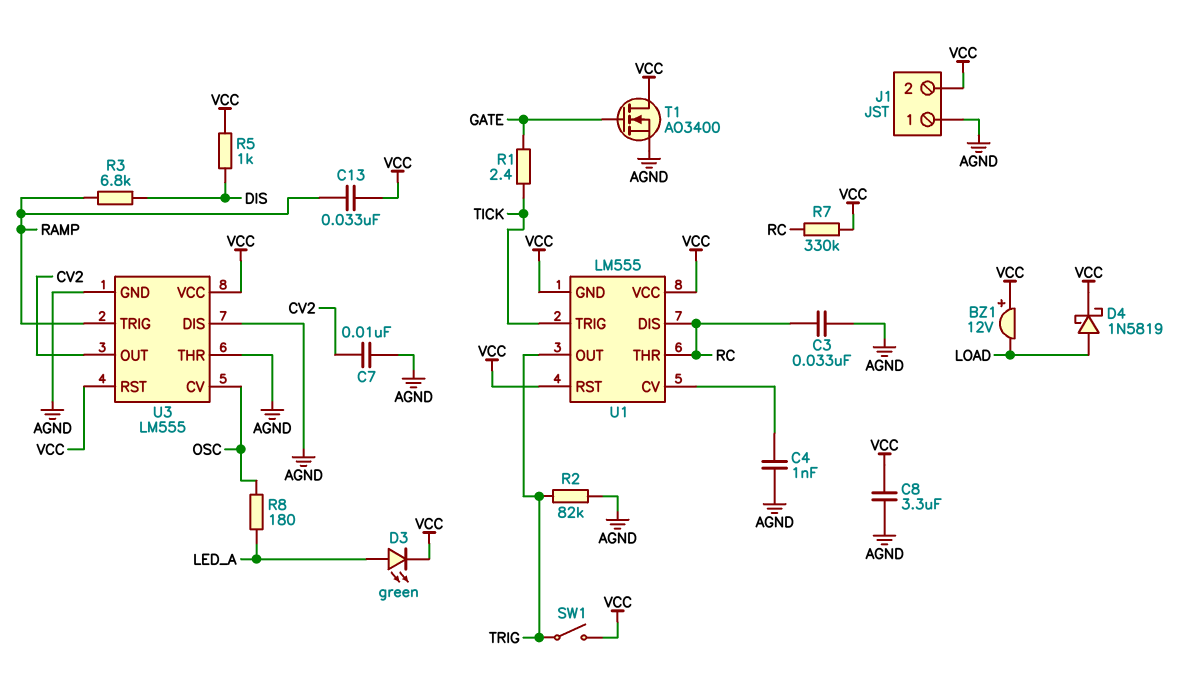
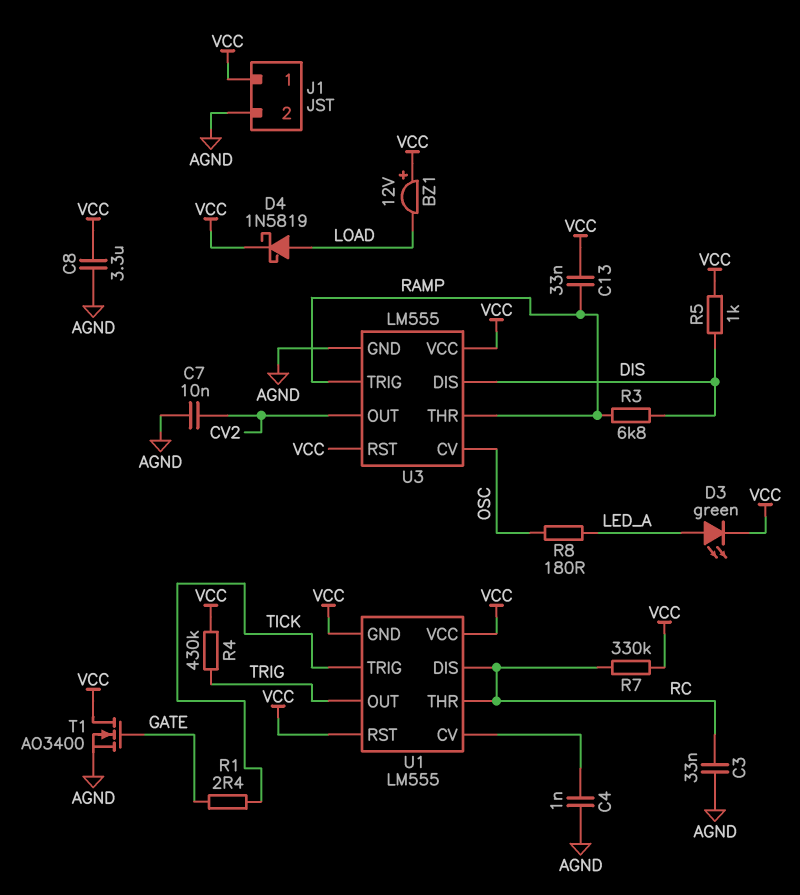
J1 pin 1: AGND -> VCC
J1 pin 2: VCC -> AGND
R2: 82k (AGND, TRIG) -> none
R4: none -> 430k (TRIG, VCC)
SW1: switch (TRIG, VCC) -> none
U3 pin DIS: AGND -> DIS
U3 pin THR: AGND -> RAMP

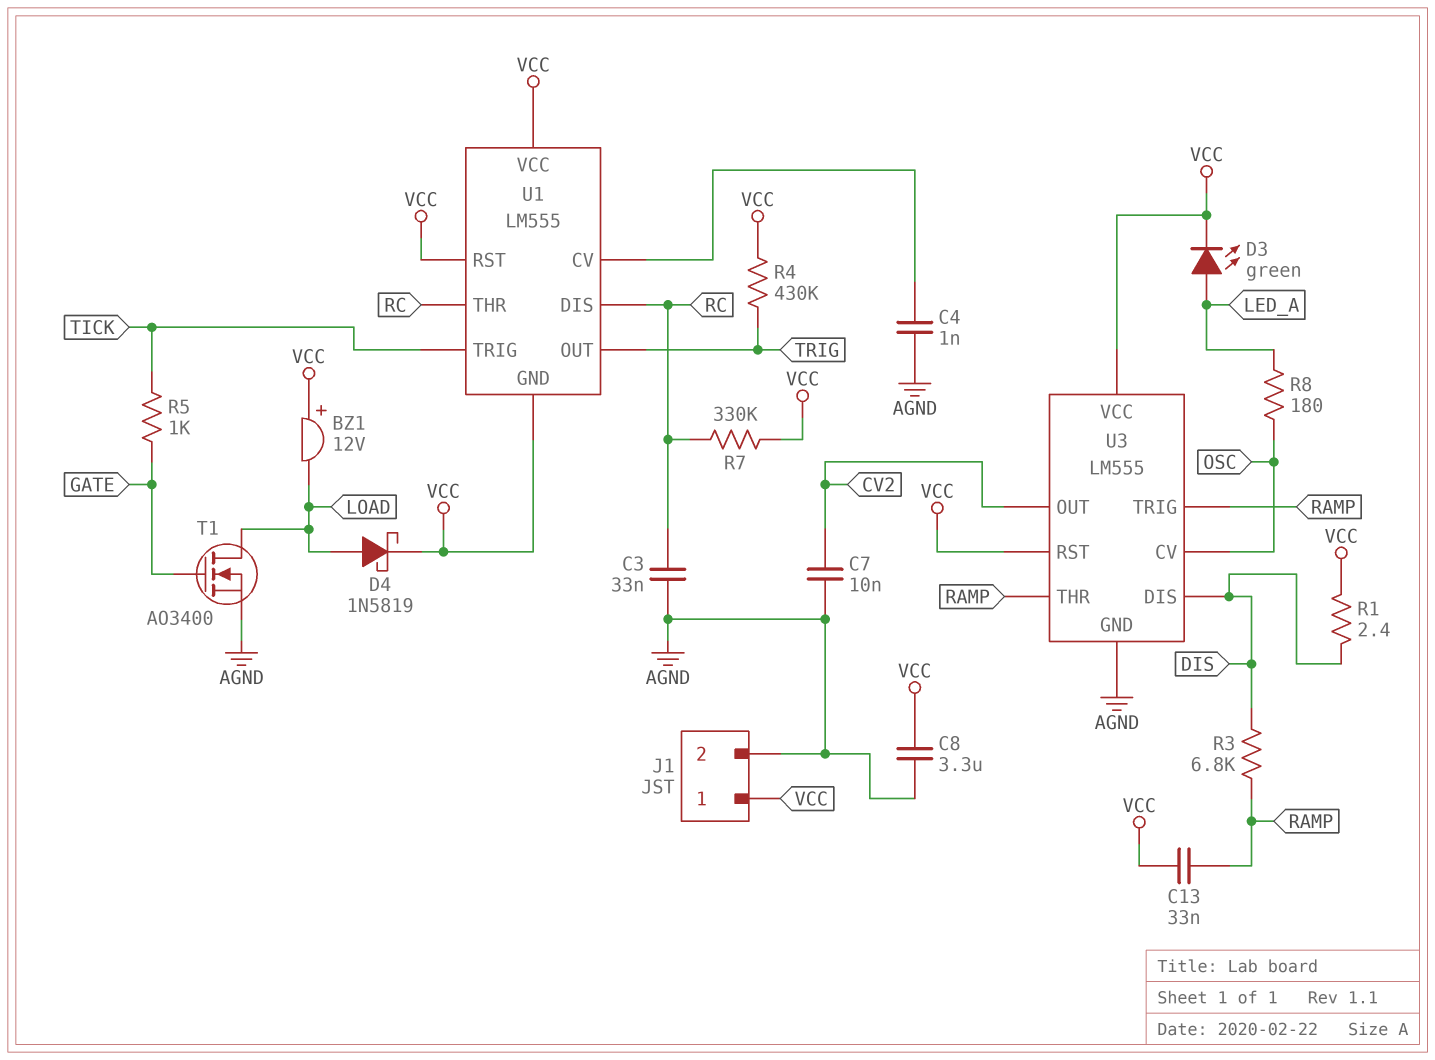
R1: 2.4 (GATE, TICK) -> 2.4 (DIS, VCC)
R5: 1k (DIS, VCC) -> 1k (GATE, TICK)
T1: NMOS AO3400 (G GATE, D VCC, S AGND) -> NMOS AO3400 (G GATE, D LOAD, S AGND)

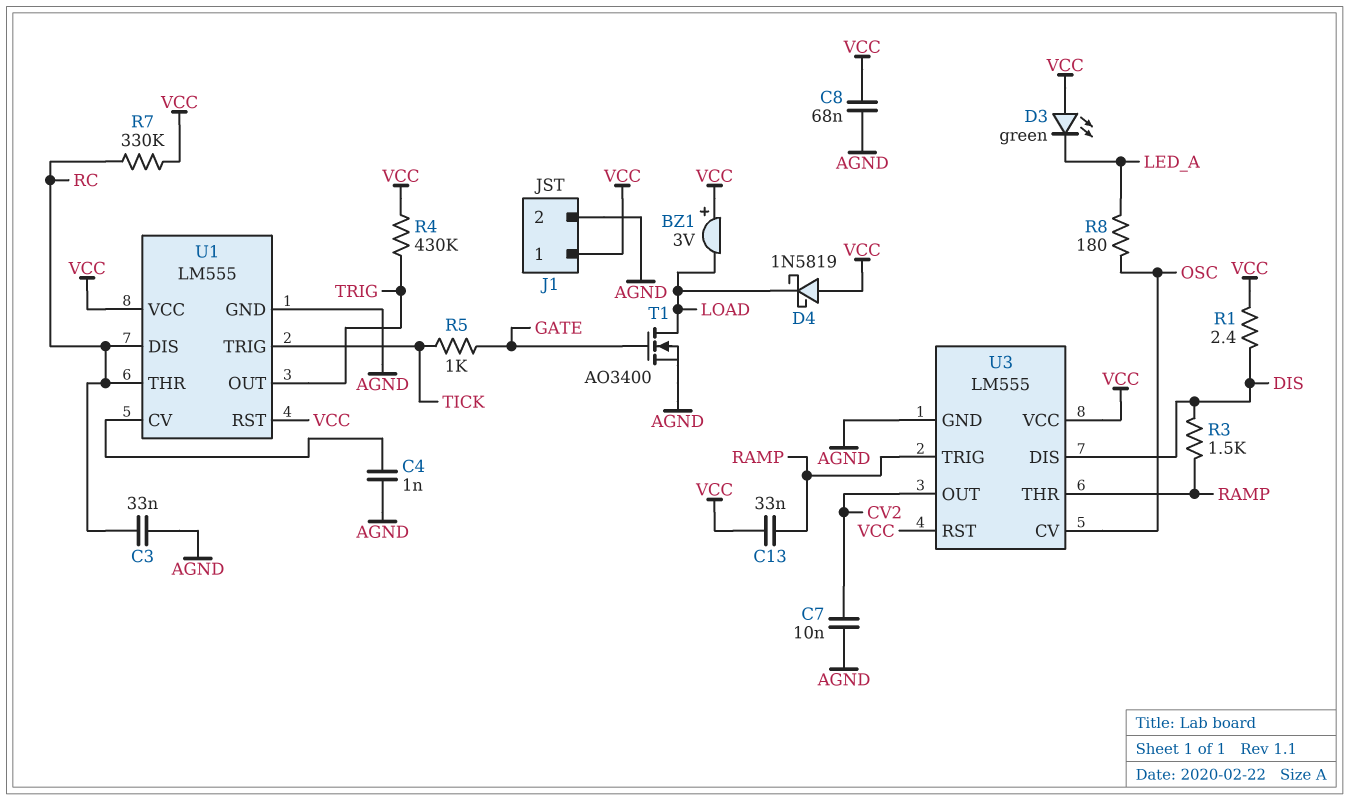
BZ1: buzzer 12V (plus VCC, minus LOAD) -> buzzer 3V (plus VCC, minus LOAD)
C8: 3.3uF (AGND, VCC) -> 68nF (AGND, VCC)
D3: LED green (A LED_A, K VCC) -> LED green (A VCC, K LED_A)
D4: schottky 1N5819 (A LOAD, K VCC) -> schottky 1N5819 (A VCC, K LOAD)
R3: 6.8k (DIS, RAMP) -> 1.5k (DIS, RAMP)
U1 pin GND: VCC -> AGND

